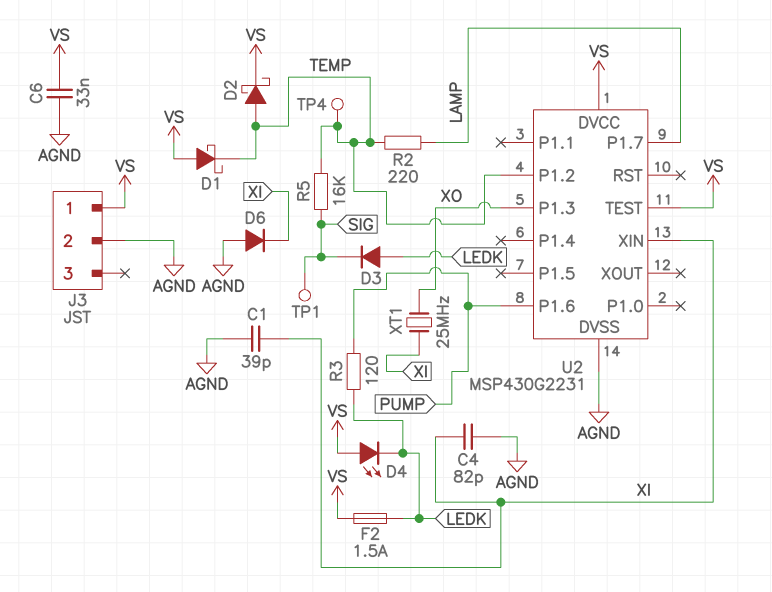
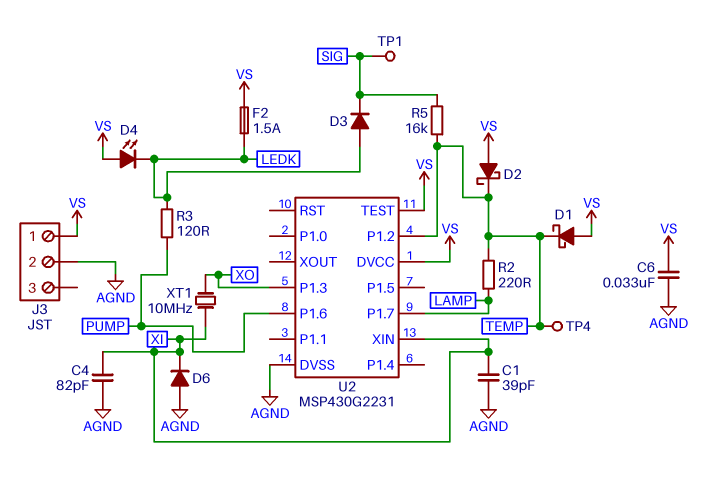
D2: schottky (A TEMP, K VS) -> schottky (A VS, K TEMP)
XT1: 25MHz (XI, XO) -> 10MHz (XI, XO)

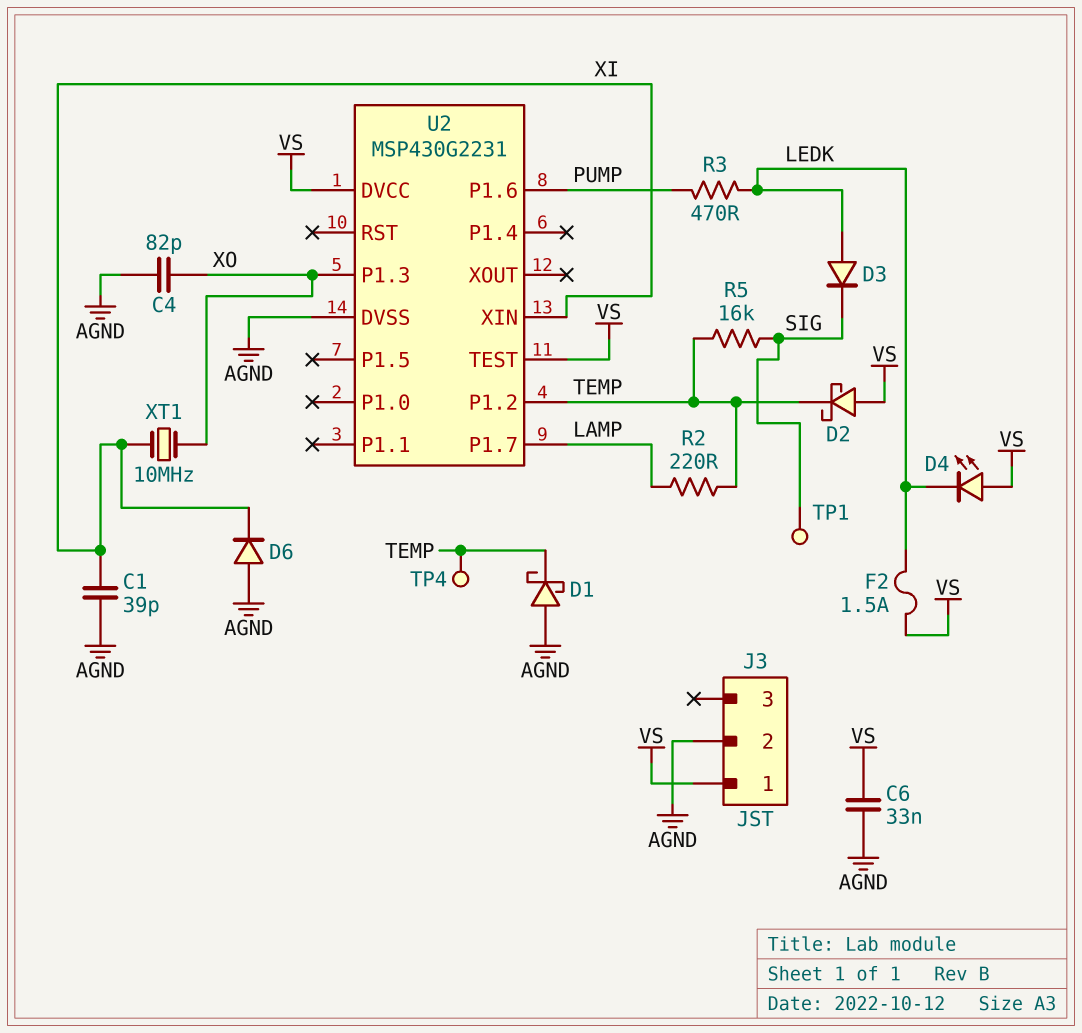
C4: 82pF (AGND, XI) -> 82pF (AGND, XO)
D1: schottky (A VS, K TEMP) -> schottky (A AGND, K TEMP)
R3: 120 (LEDK, PUMP) -> 470 (LEDK, PUMP)

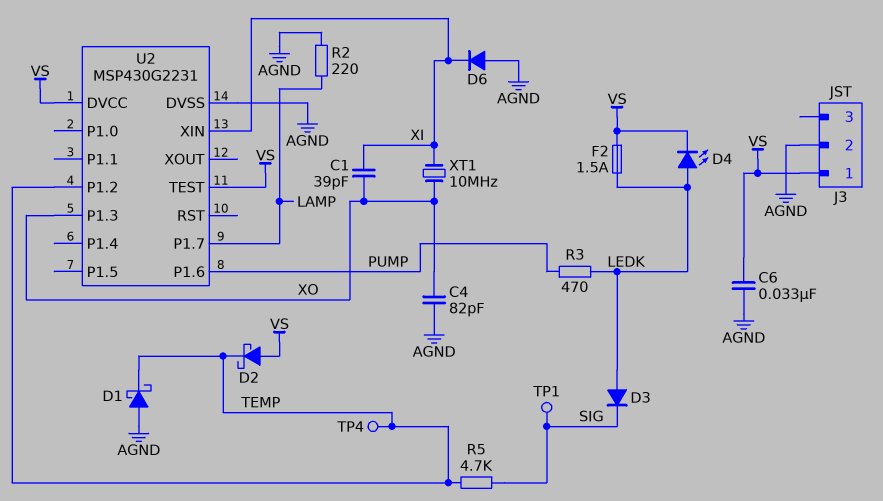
C1: 39pF (AGND, XI) -> 39pF (XI, XO)
D4: LED (A VS, K LEDK) -> LED (A LEDK, K VS)
R2: 220 (LAMP, TEMP) -> 220 (AGND, LAMP)
R5: 16k (SIG, TEMP) -> 4.7k (SIG, TEMP)

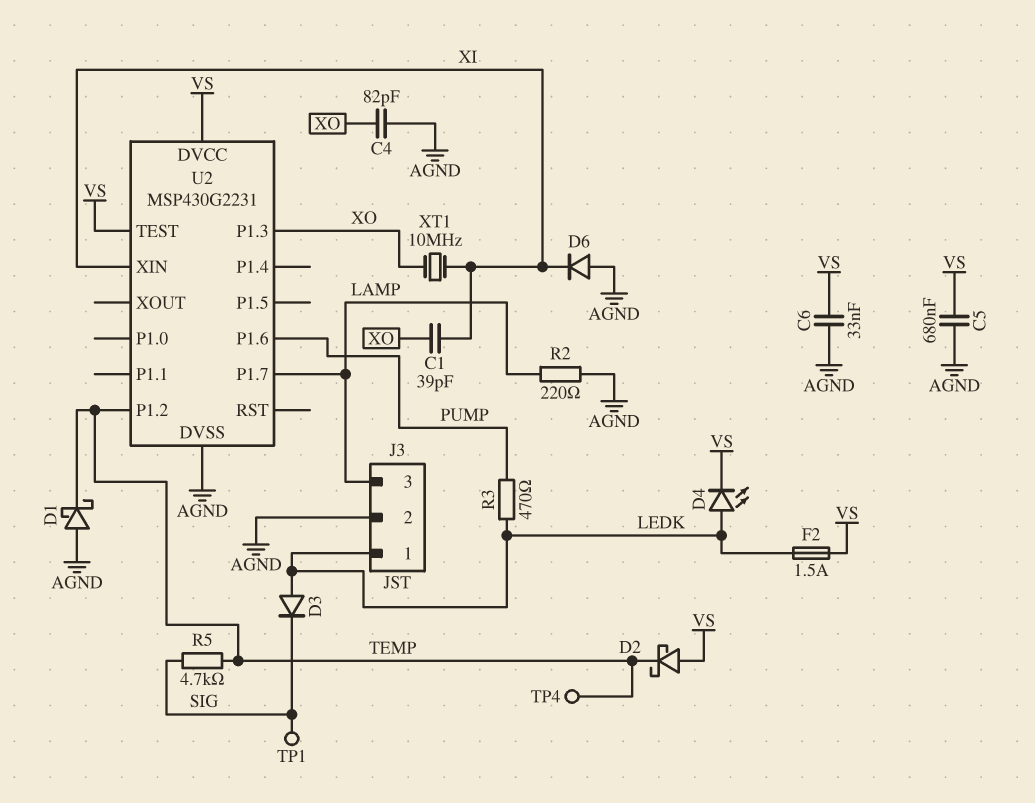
C5: none -> 680nF (AGND, VS)
J3 pin 1: VS -> LEDK
J3 pin 3: none -> LAMP

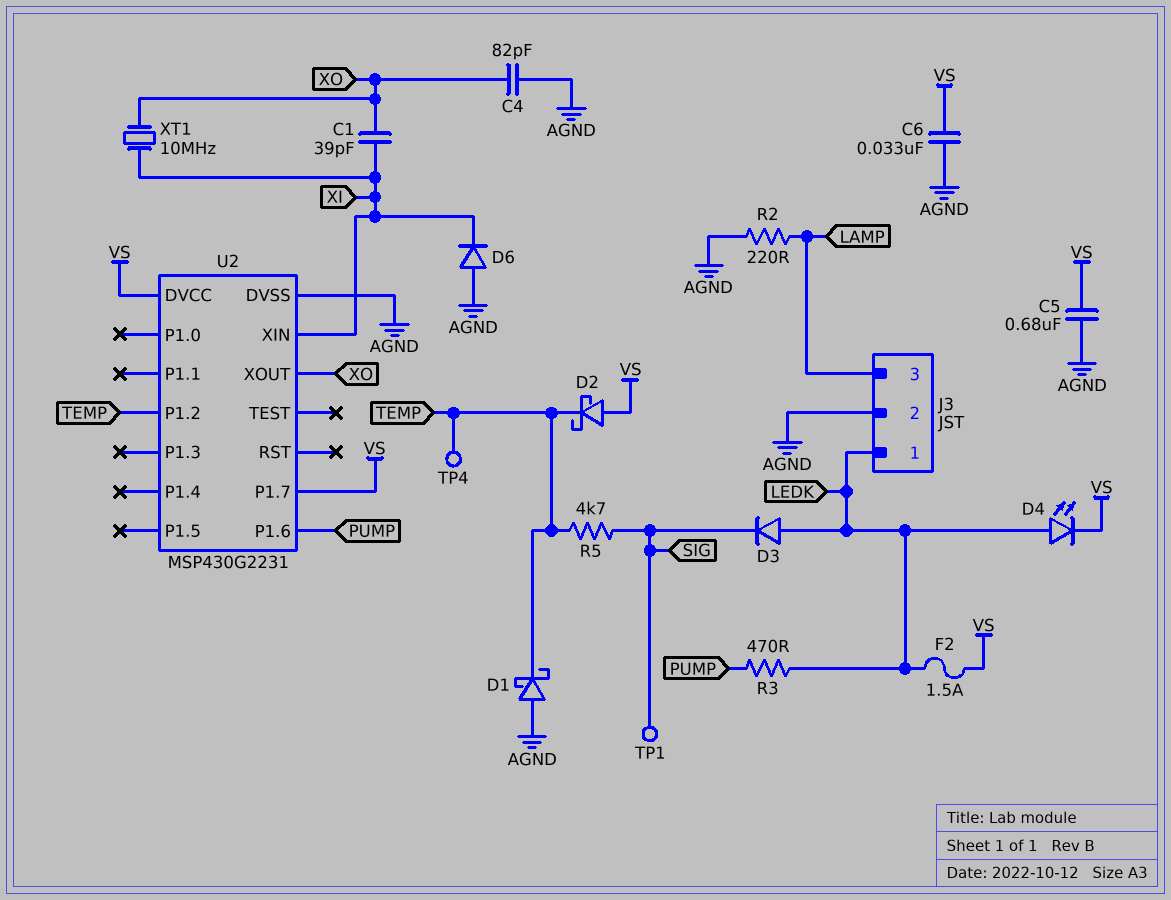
U2 pin P1.3: XO -> none
U2 pin P1.7: LAMP -> VS
U2 pin TEST: VS -> none
U2 pin XOUT: none -> XO

